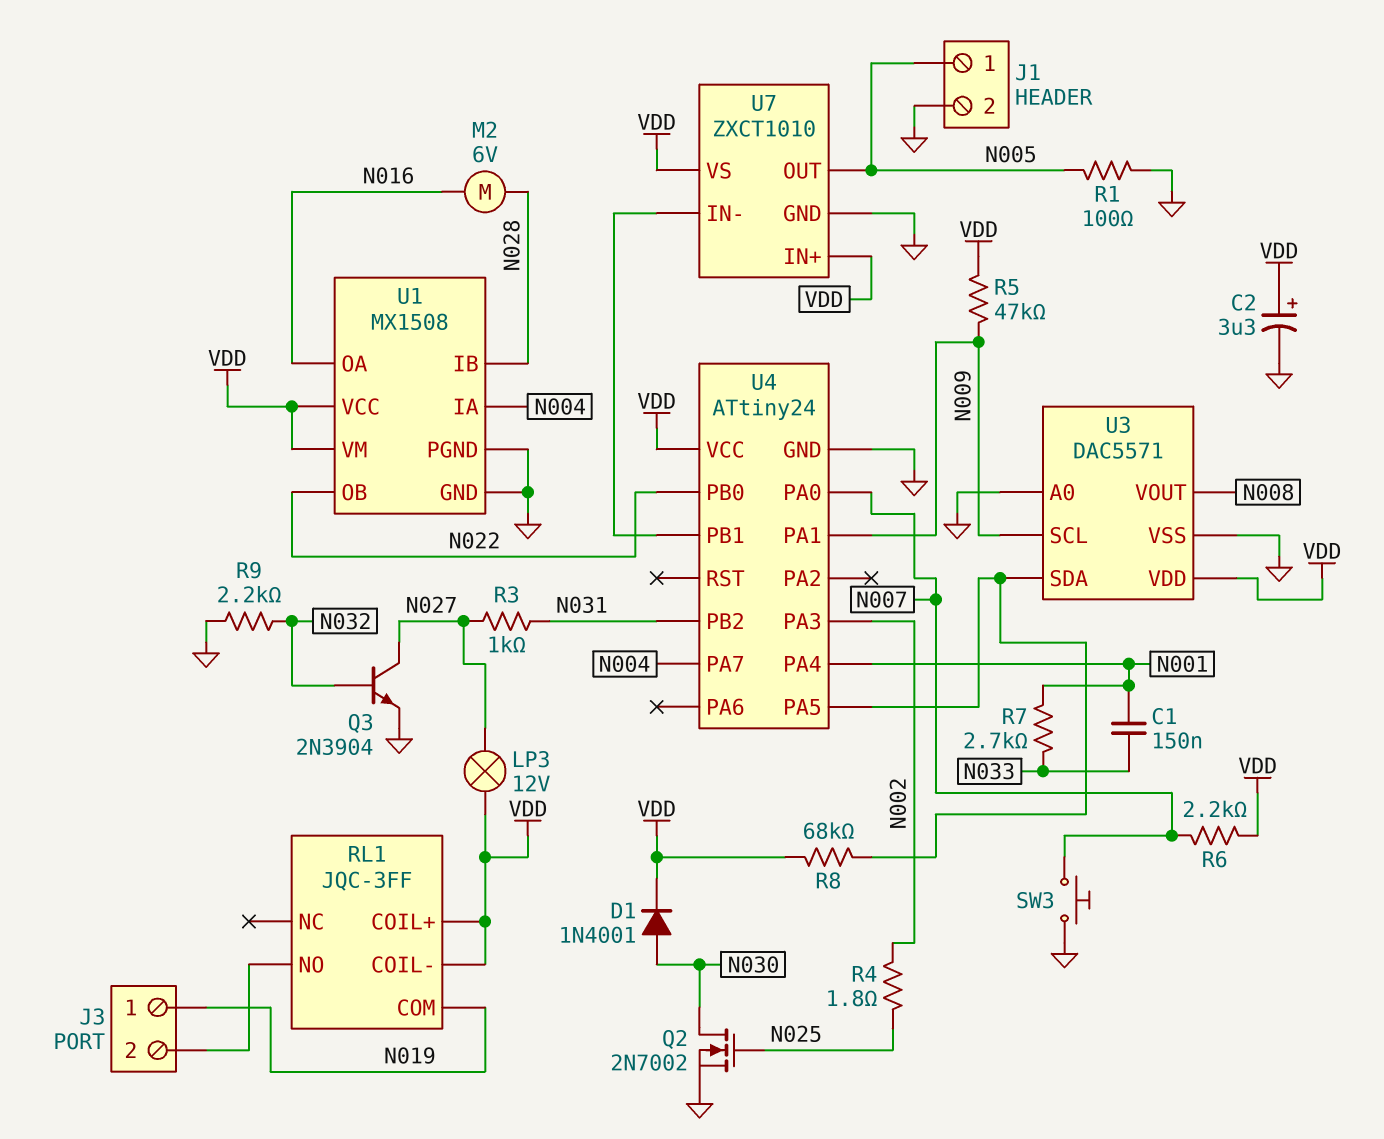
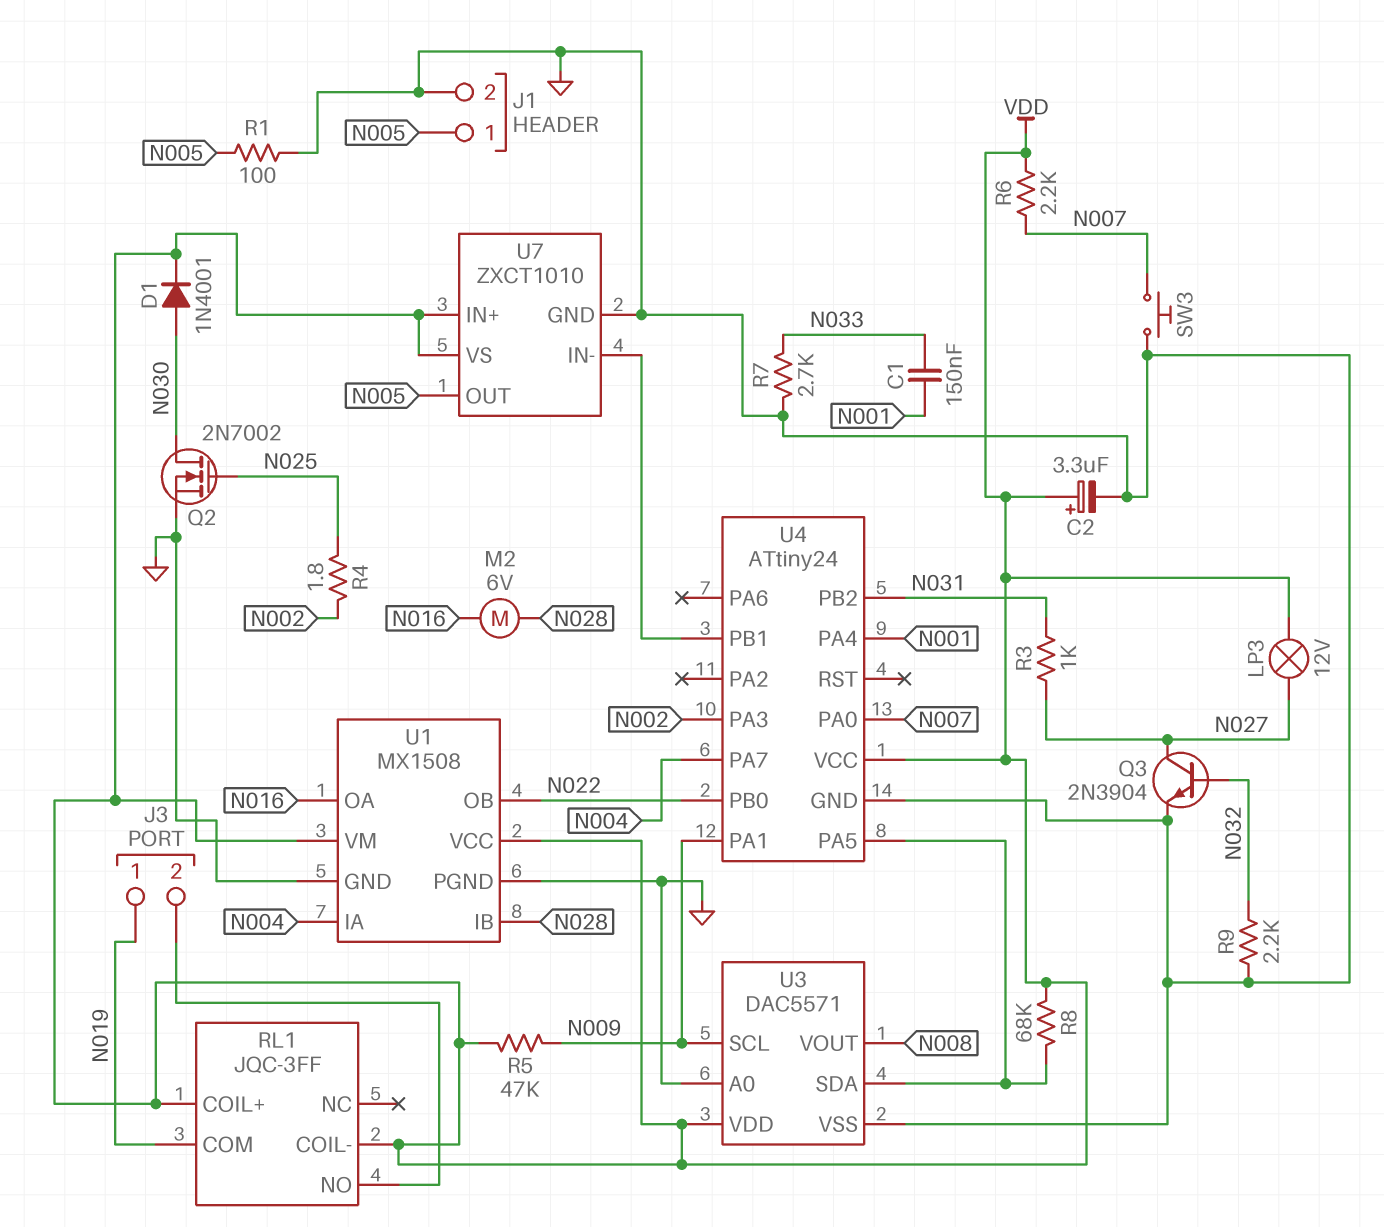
R7: 2.7k (N001, N033) -> 2.7k (GND, N033)

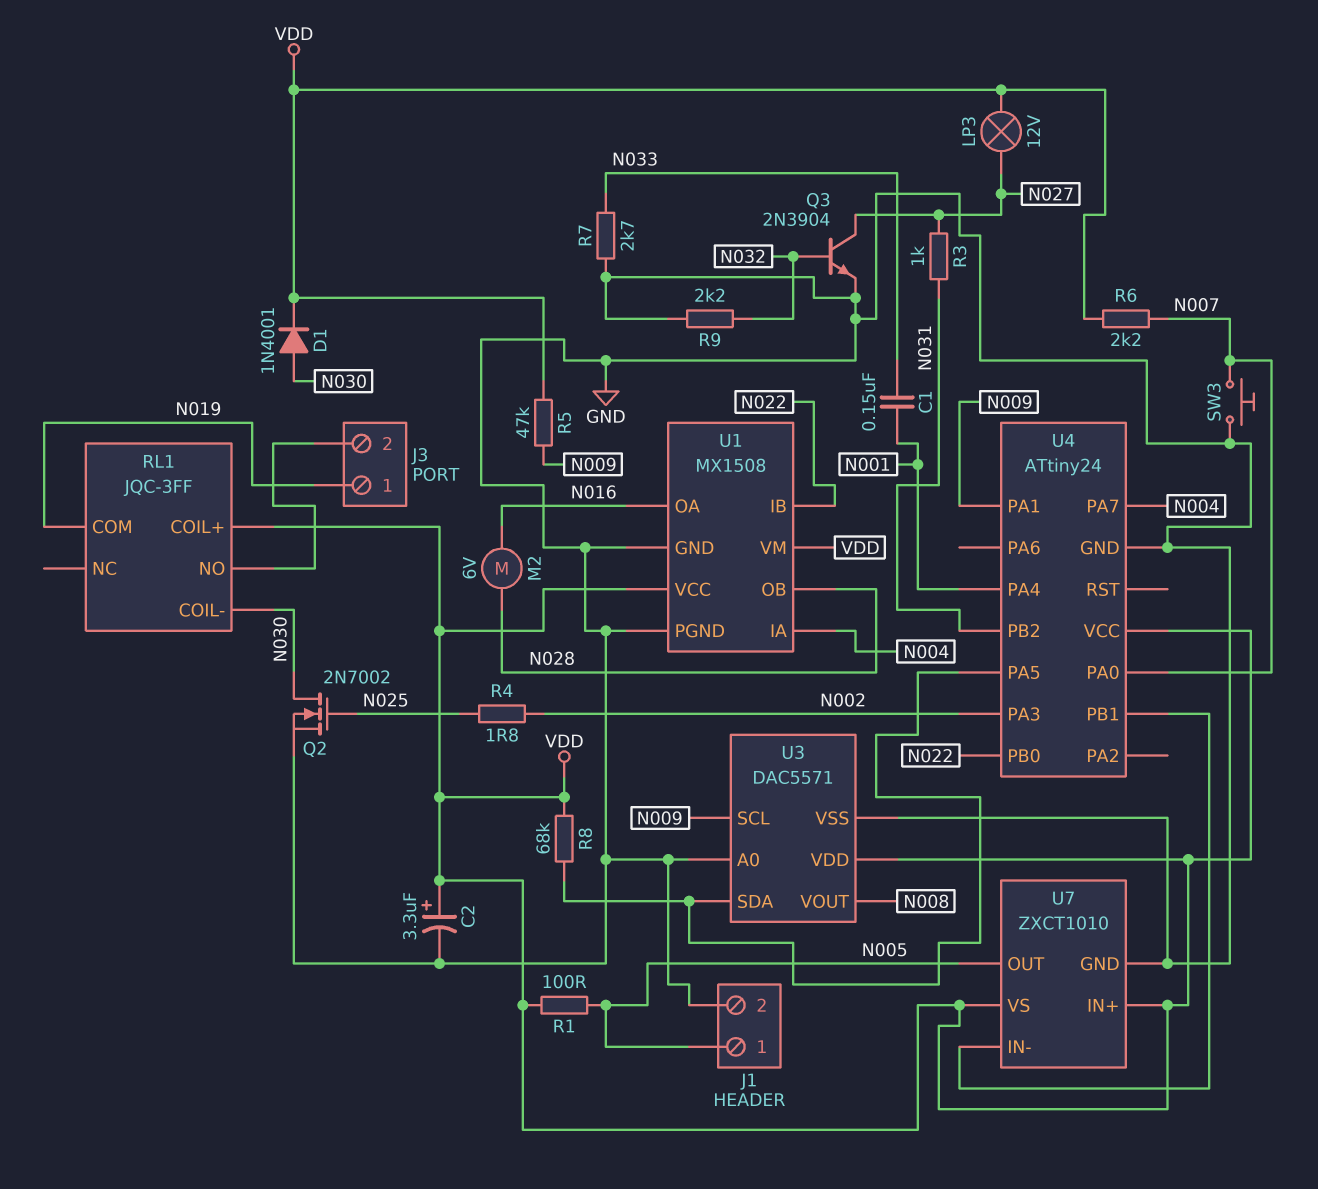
R1: 100 (GND, N005) -> 100 (N005, VDD)
RL1 pin COIL-: VDD -> N030
U1 pin IB: N028 -> N022
U1 pin OB: N022 -> N028

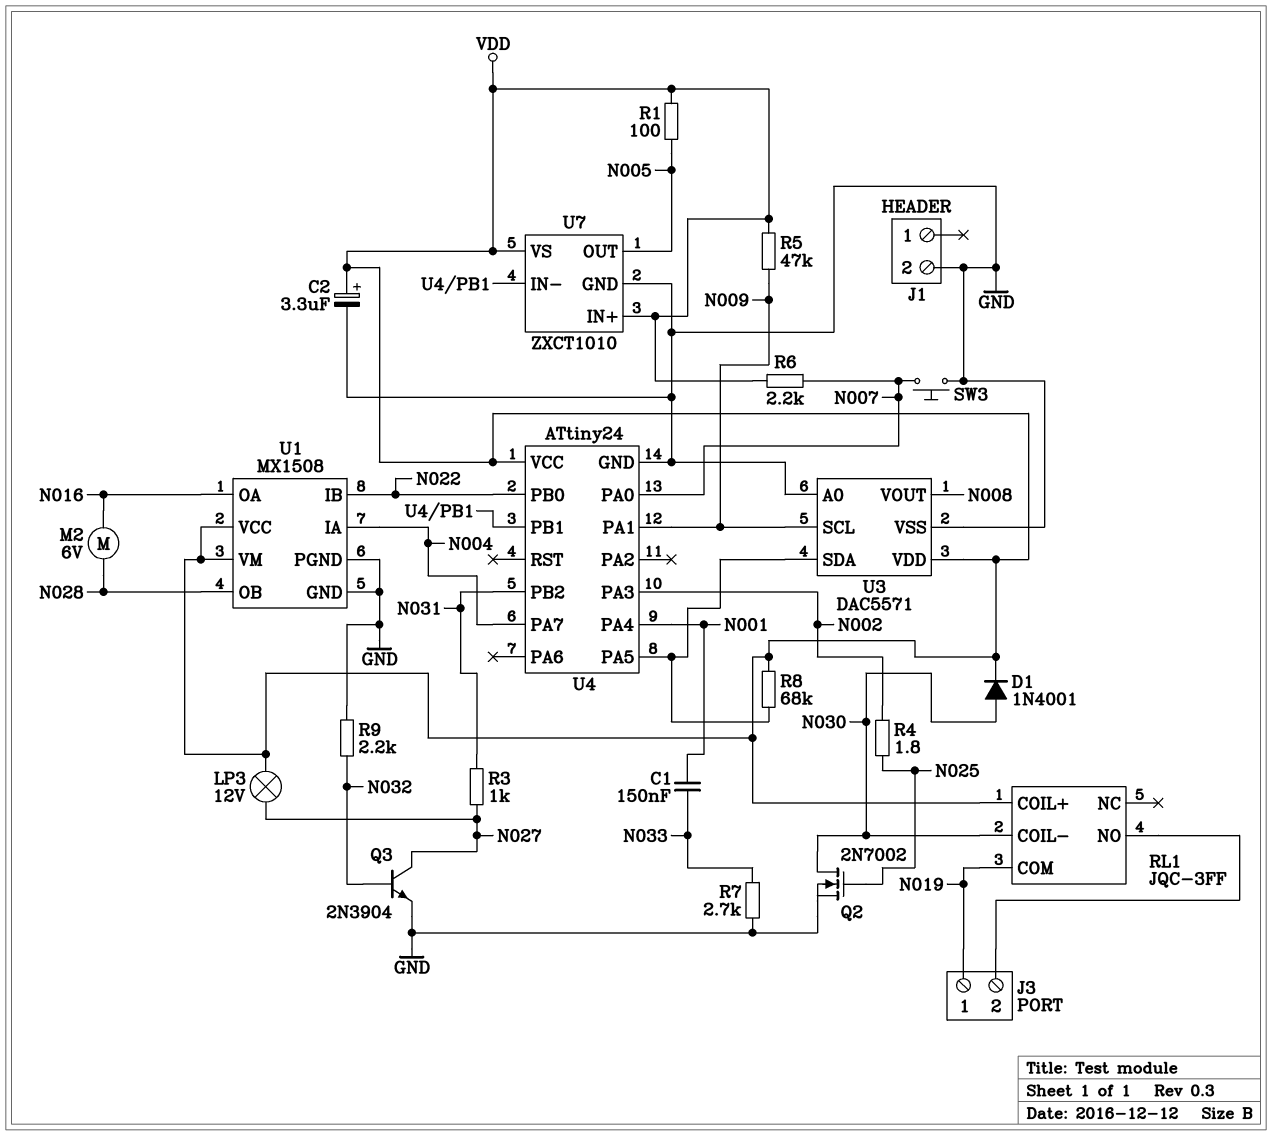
J1 pin 1: N005 -> none

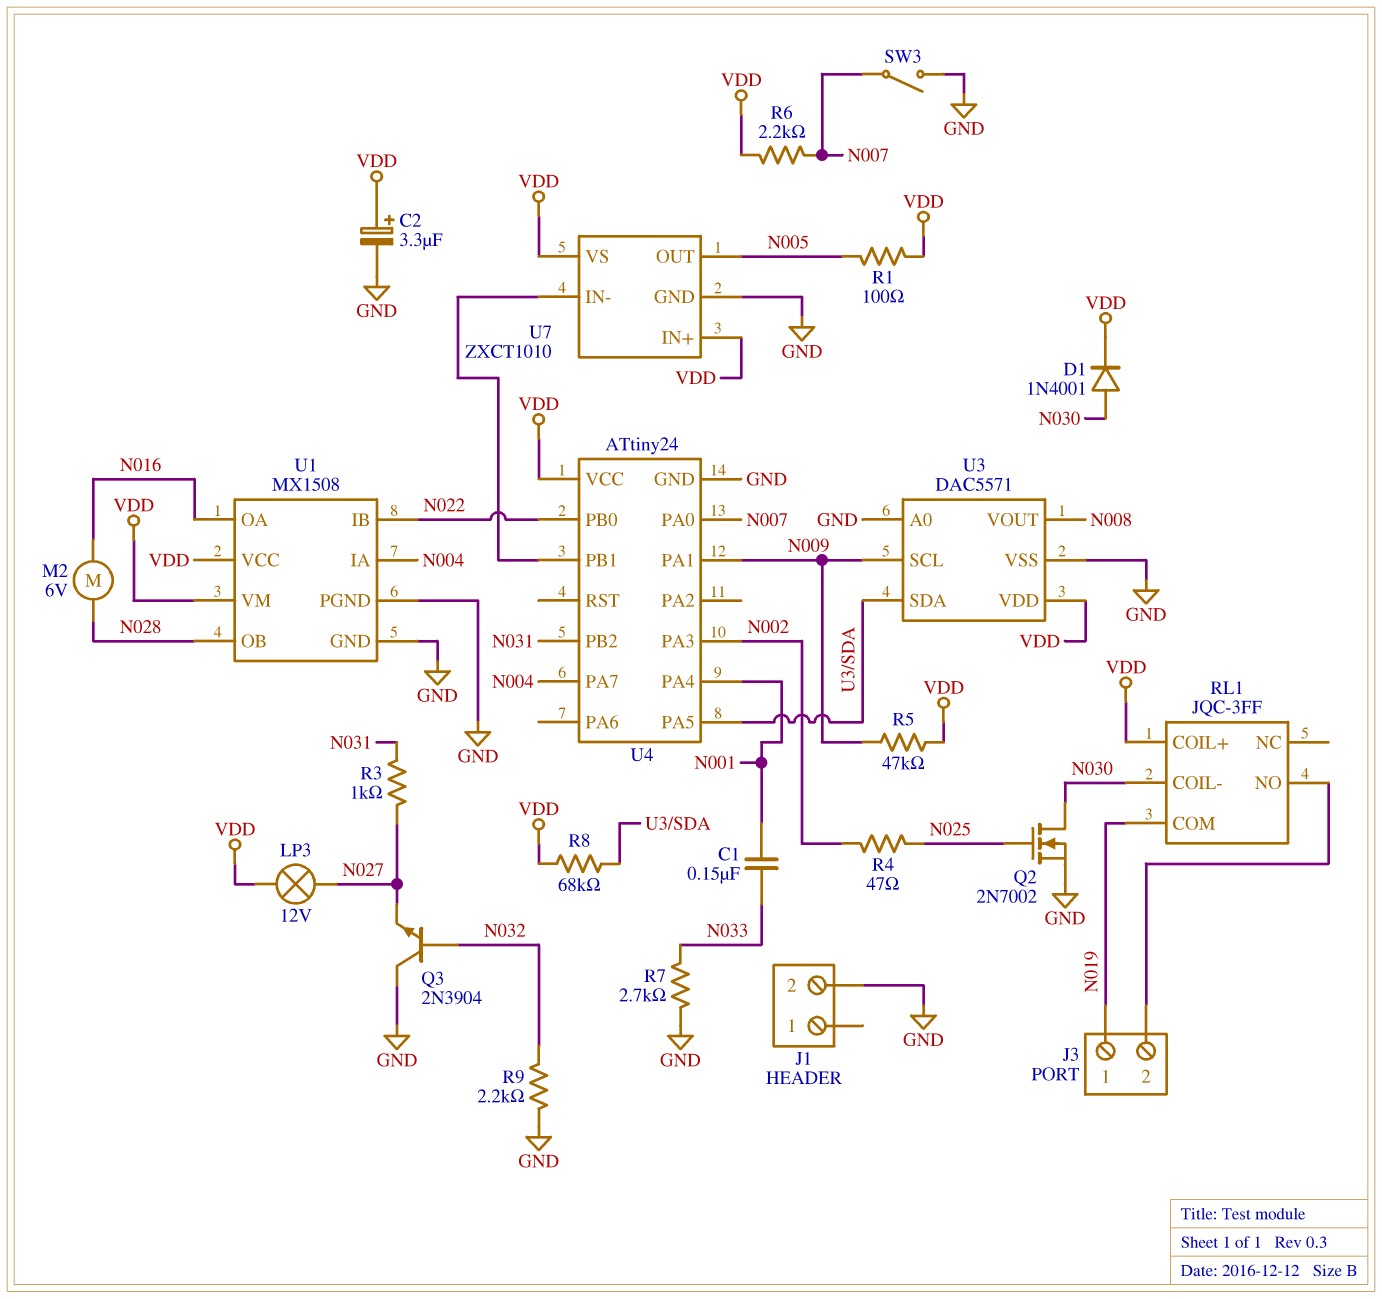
Q3: NPN 2N3904 (B N032, C N027, E GND) -> NPN 2N3904 (B N032, C GND, E N027)
R4: 1.8 (N002, N025) -> 47 (N002, N025)
SW3: button (GND, N007) -> switch (GND, N007)

